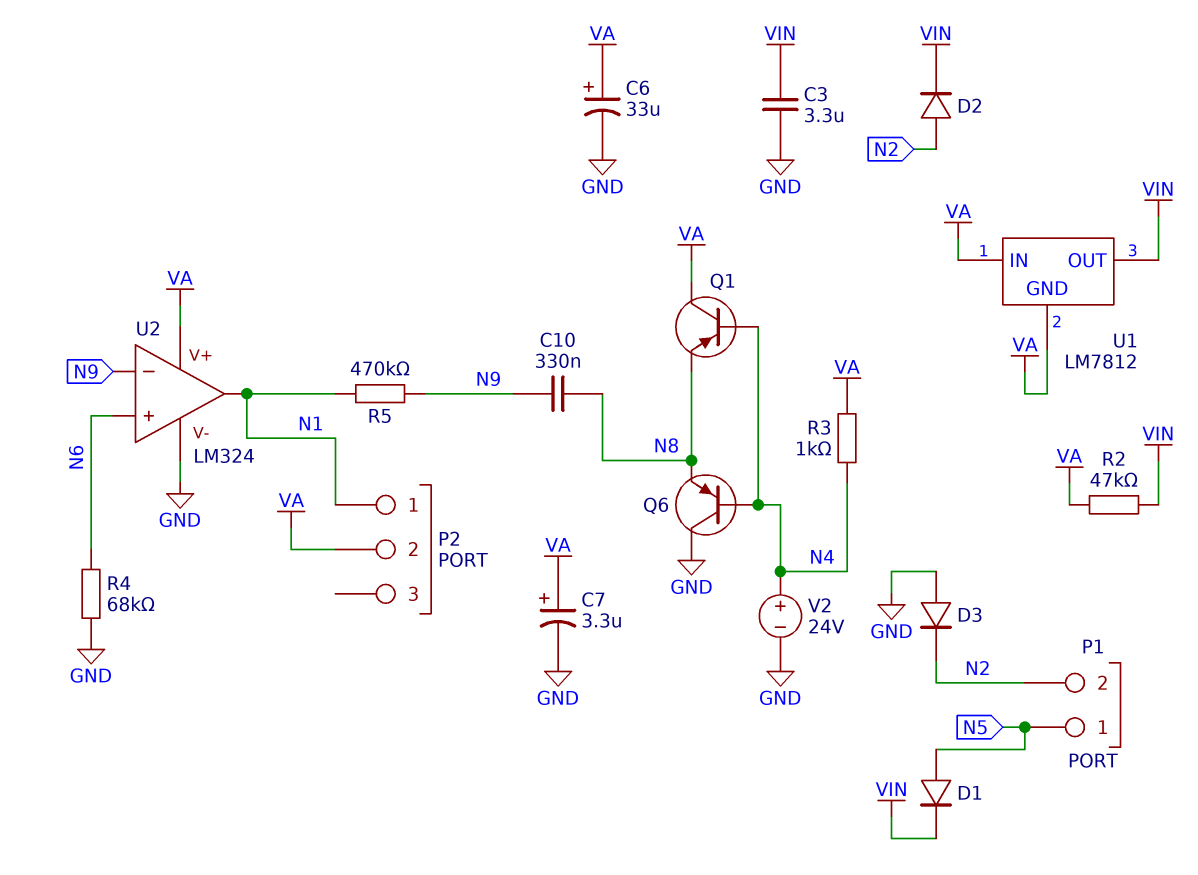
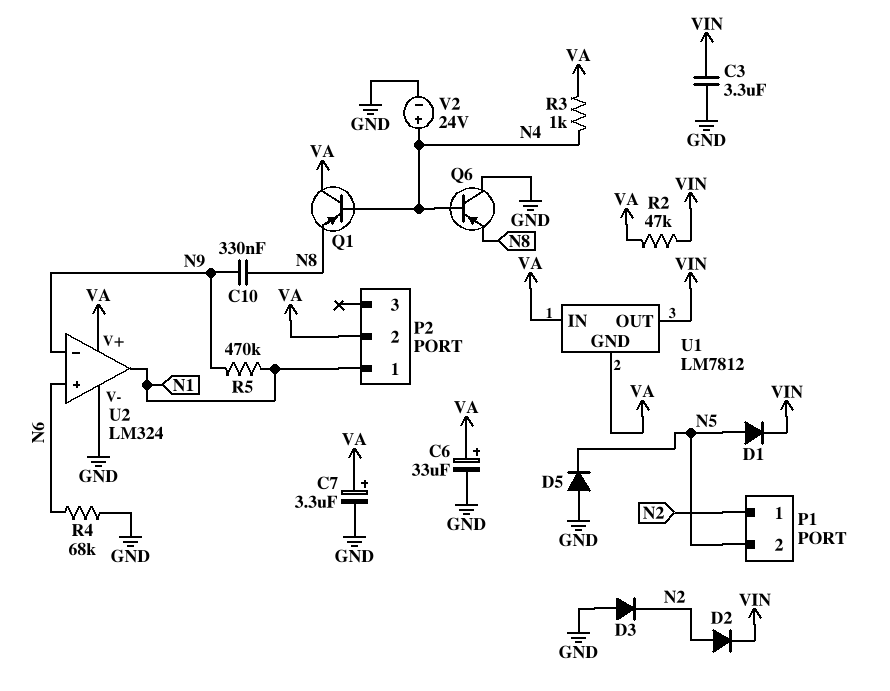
D5: none -> diode (A GND, K N5)
P1 pin 1: N5 -> N2
P1 pin 2: N2 -> N5

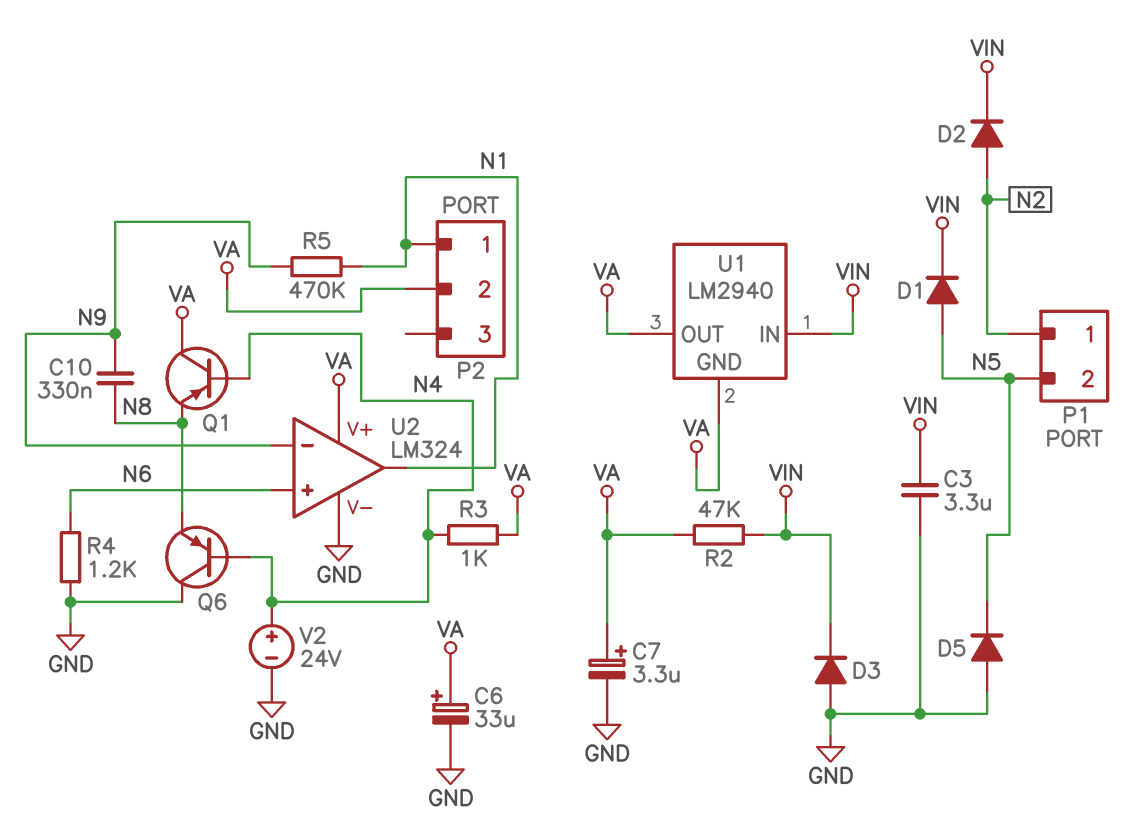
D3: diode (A GND, K N2) -> diode (A GND, K VIN)
R4: 68k (GND, N6) -> 1.2k (GND, N6)
U1: LM7812 -> LM2940
U1 pin IN: VA -> VIN
U1 pin OUT: VIN -> VA

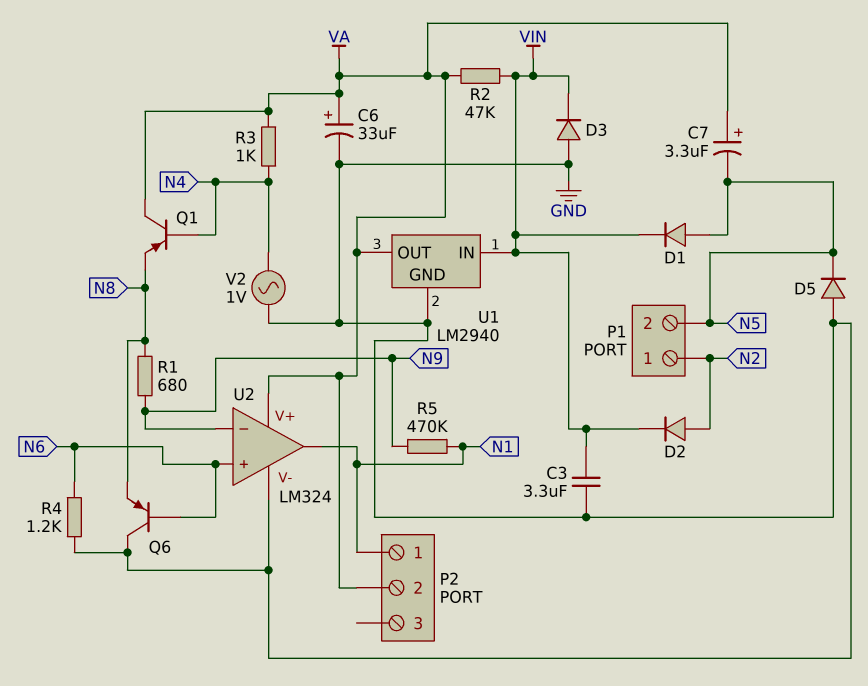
C7: 3.3uF (plus VA, minus GND) -> 3.3uF (plus VA, minus N5)
C10: 330nF (N8, N9) -> none
Q6: PNP (B N4, C GND, E N8) -> PNP (B N6, C GND, E N8)
R1: none -> 680 (N8, N9)
U1 pin GND: VA -> GND
V2: 24V (plus N4, minus GND) -> AC 1V (GND, N4)

